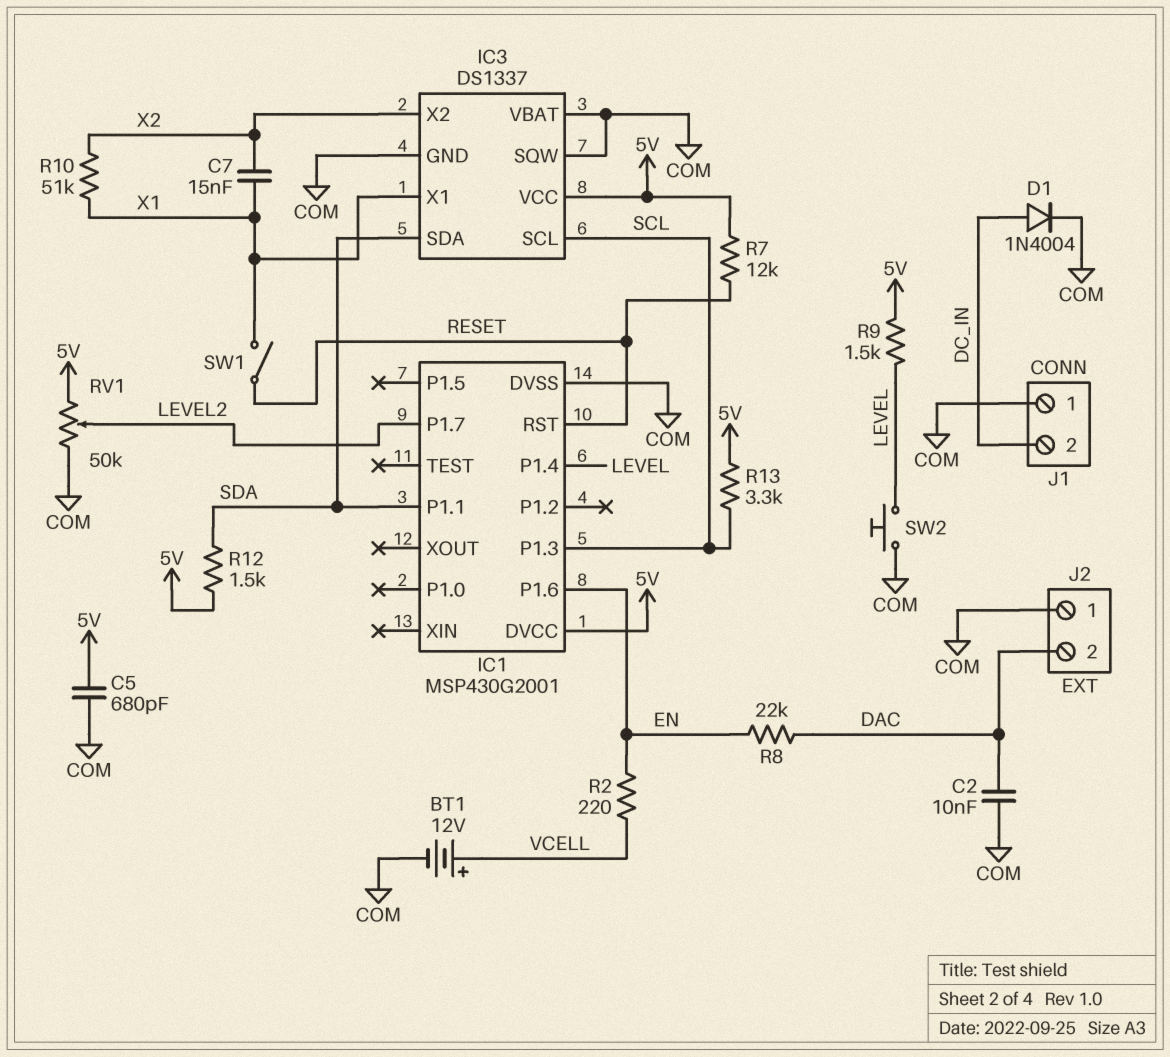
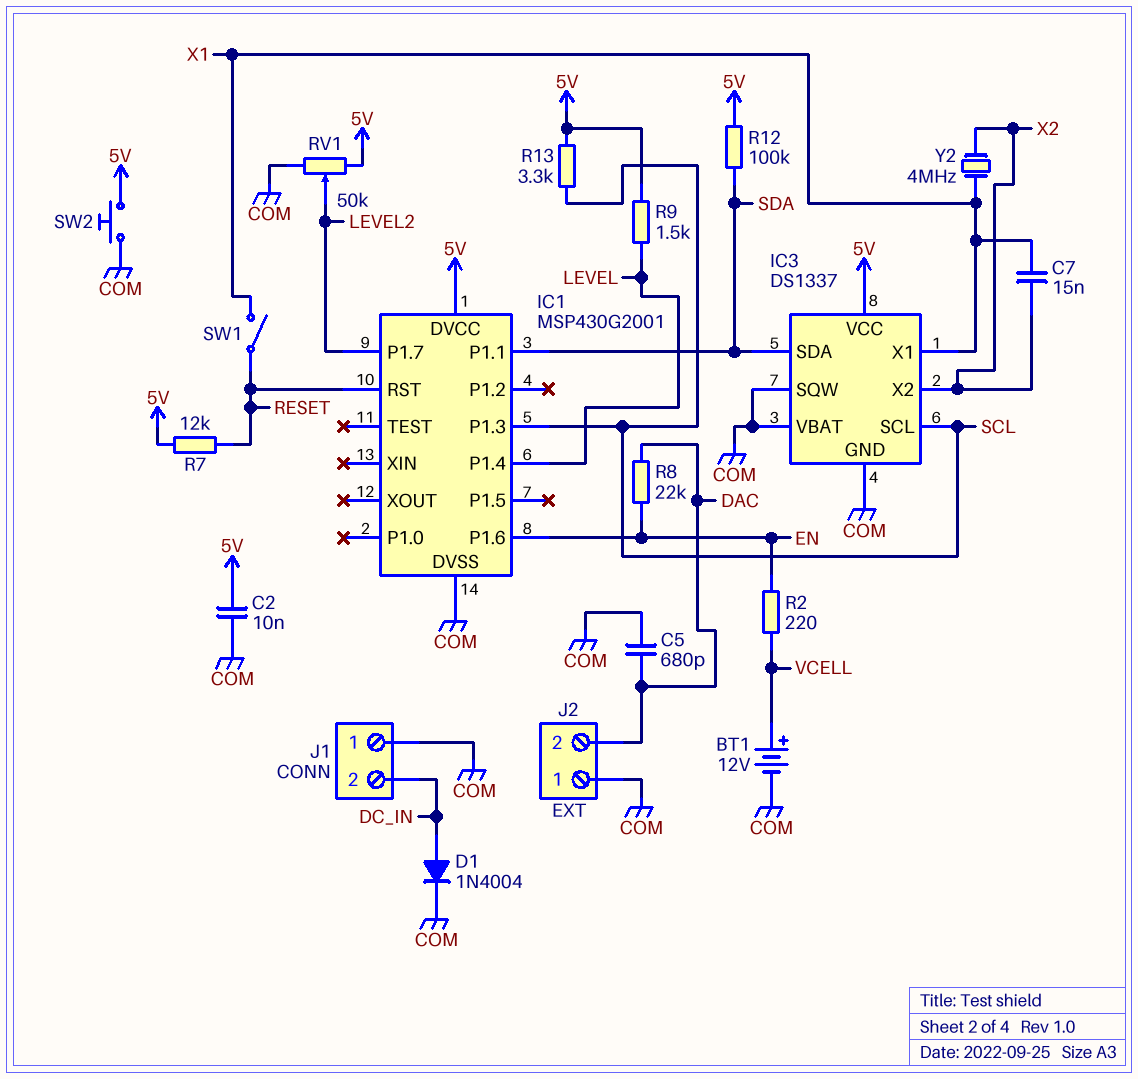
C2: 10nF (COM, DAC) -> 10nF (5V, COM)
C5: 680pF (5V, COM) -> 680pF (COM, DAC)
R10: 51k (X1, X2) -> none
R12: 1.5k (5V, SDA) -> 100k (5V, SDA)
SW2: button (COM, LEVEL) -> button (5V, COM)
Y2: none -> 4MHz (X1, X2)

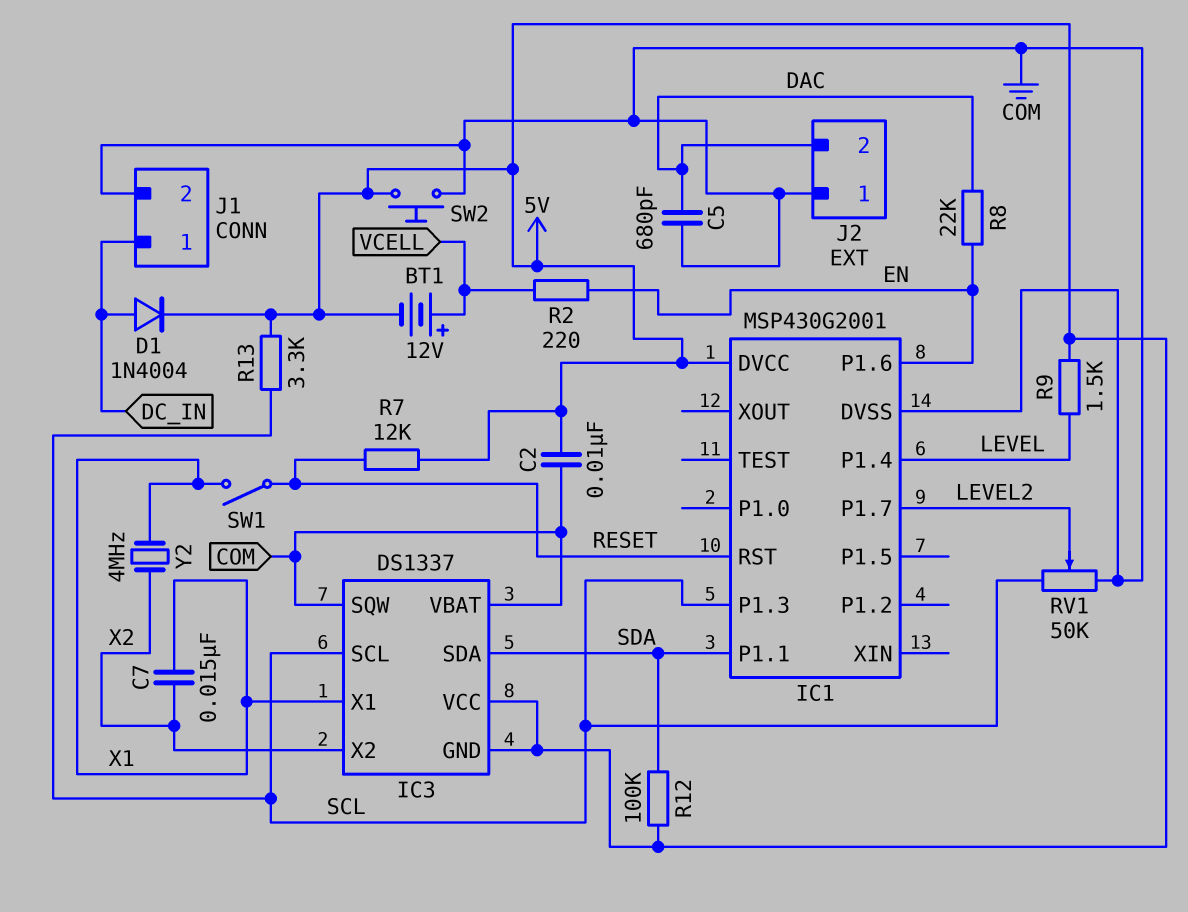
BT1: 12V (plus VCELL, minus COM) -> 12V (plus VCELL, minus 5V)
D1: diode 1N4004 (A DC_IN, K COM) -> diode 1N4004 (A DC_IN, K 5V)
IC3 pin GND: COM -> 5V
J1 pin 1: COM -> DC_IN
J1 pin 2: DC_IN -> COM
RV1: 50k (5V, COM, wiper LEVEL2) -> 50k (COM, SCL, wiper LEVEL2)

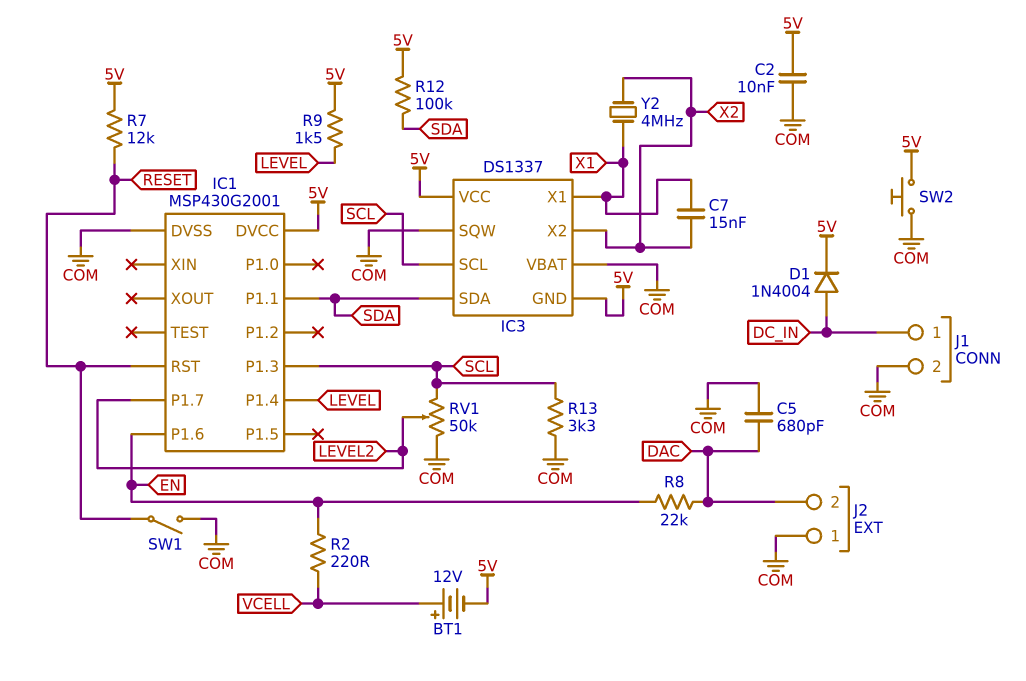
R13: 3.3k (5V, SCL) -> 3.3k (COM, SCL)
SW1: switch (RESET, X1) -> switch (COM, RESET)

